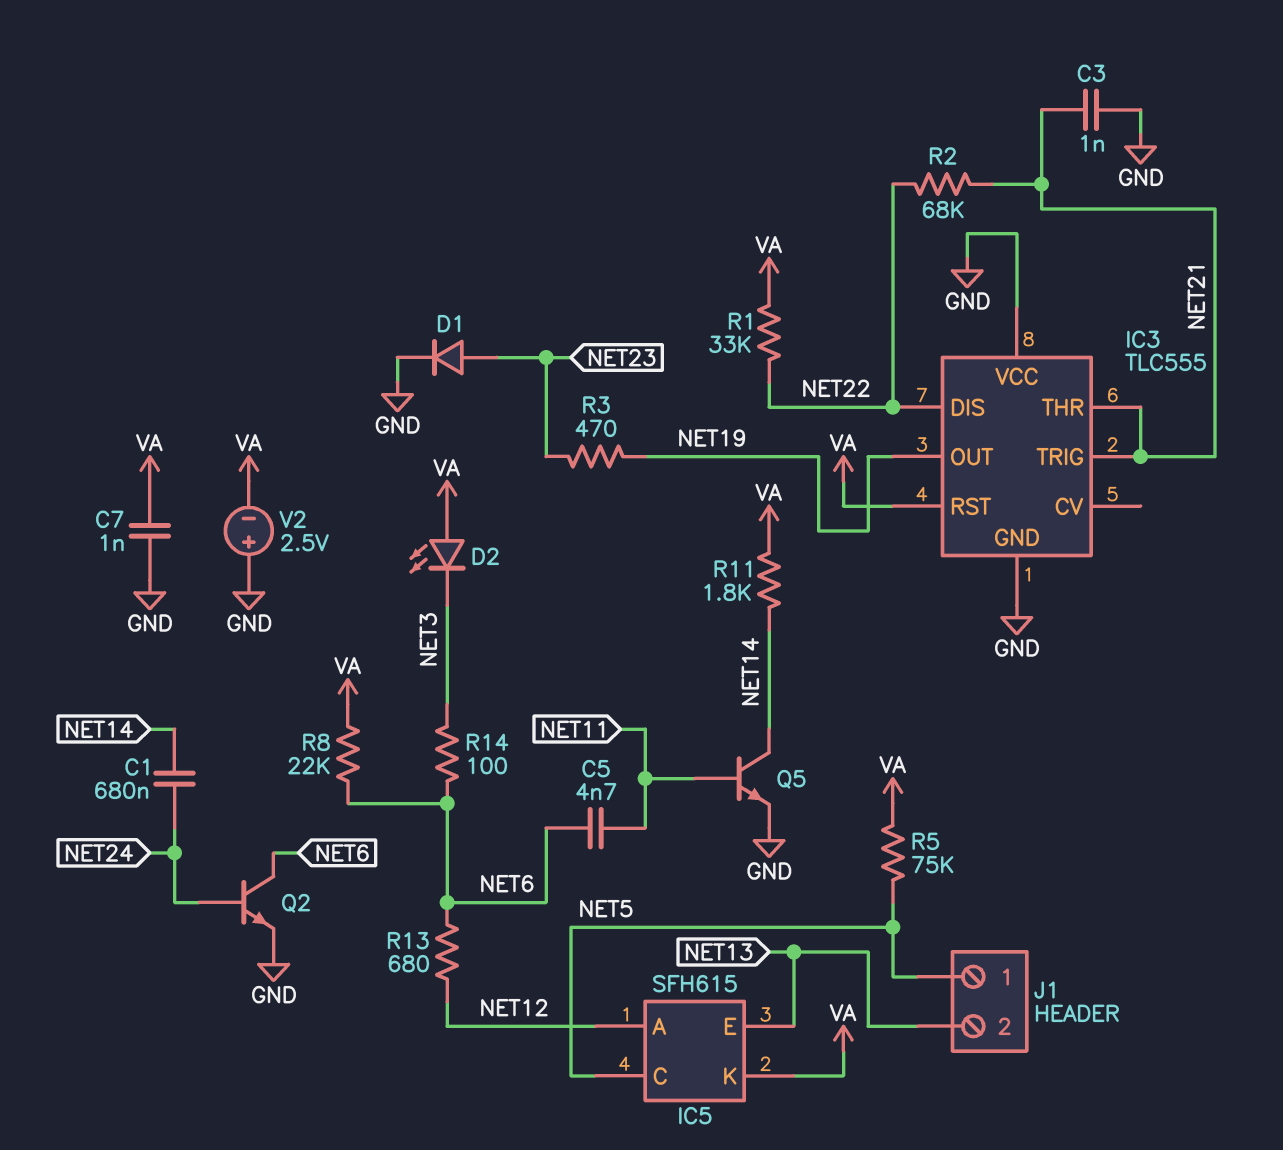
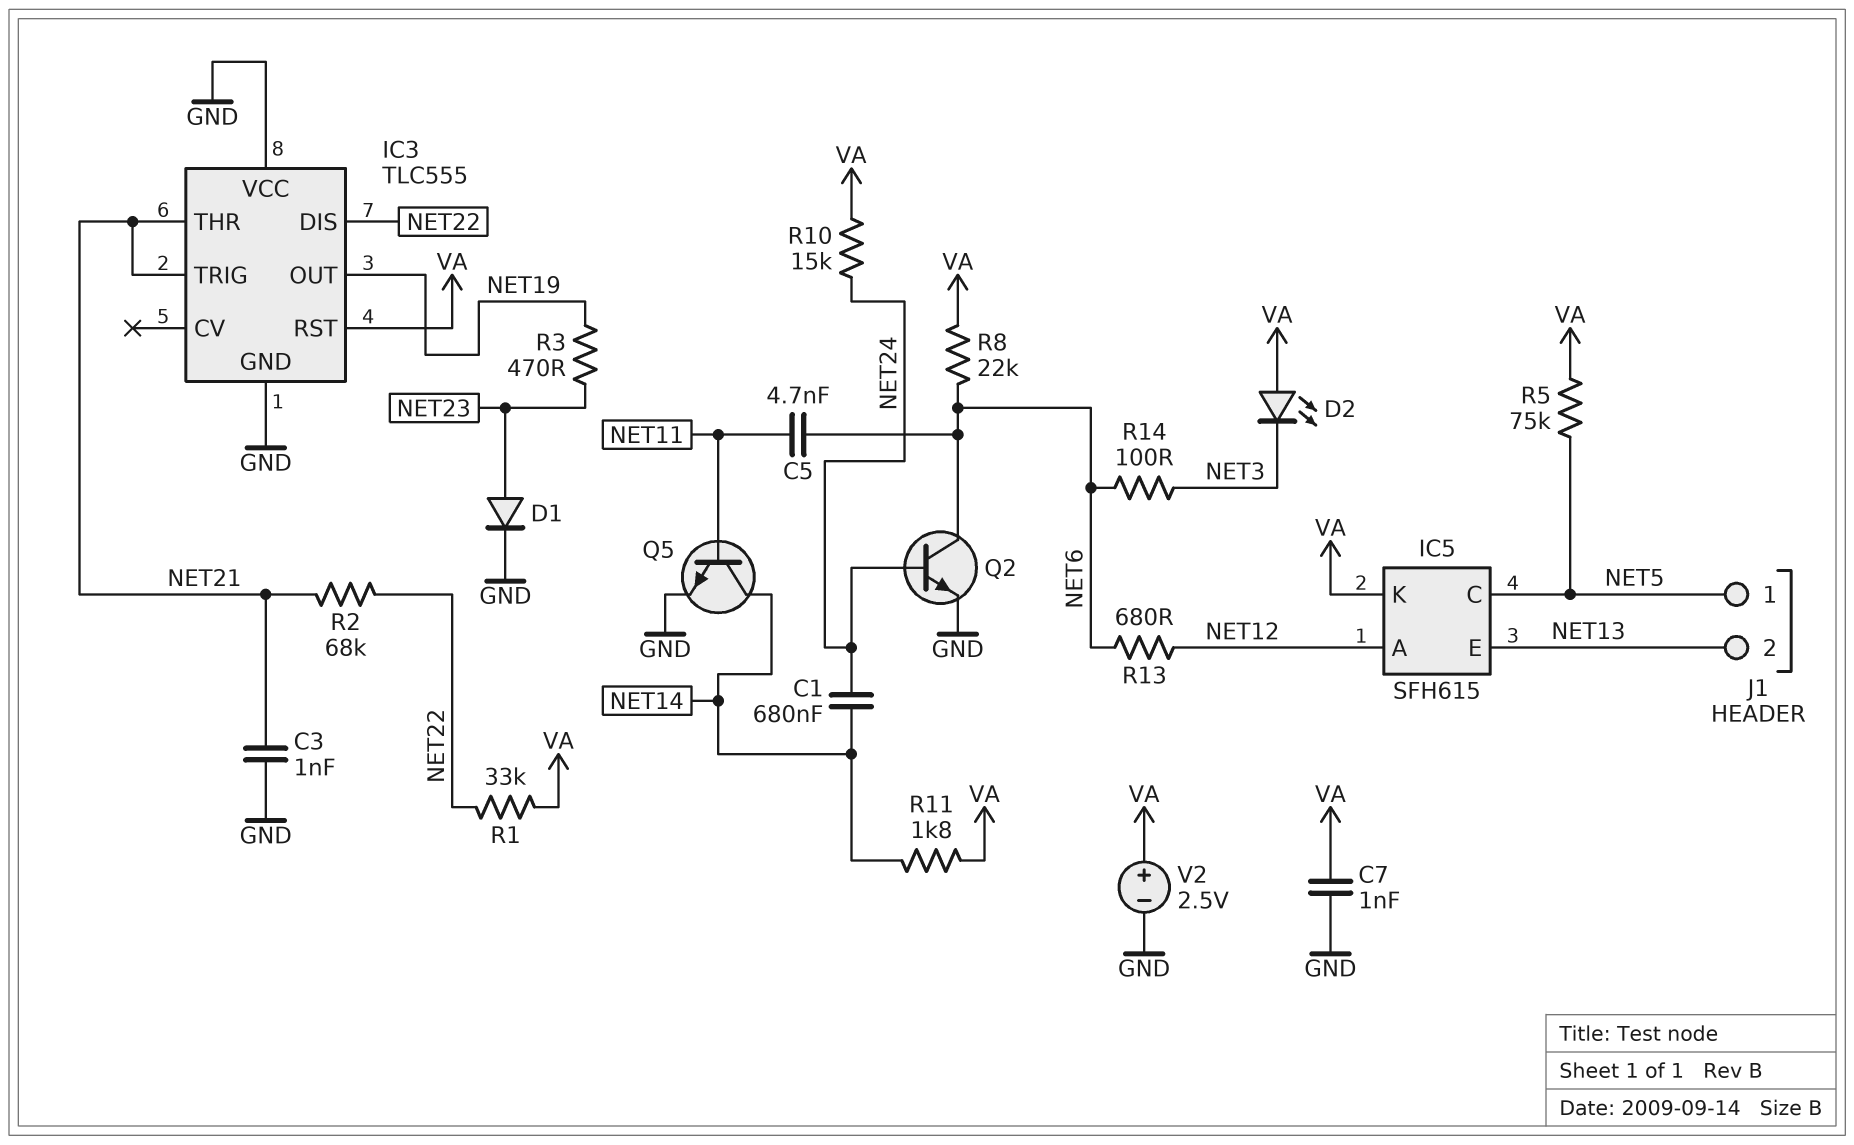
R10: none -> 15k (NET24, VA)
V2: 2.5V (plus GND, minus VA) -> 2.5V (plus VA, minus GND)

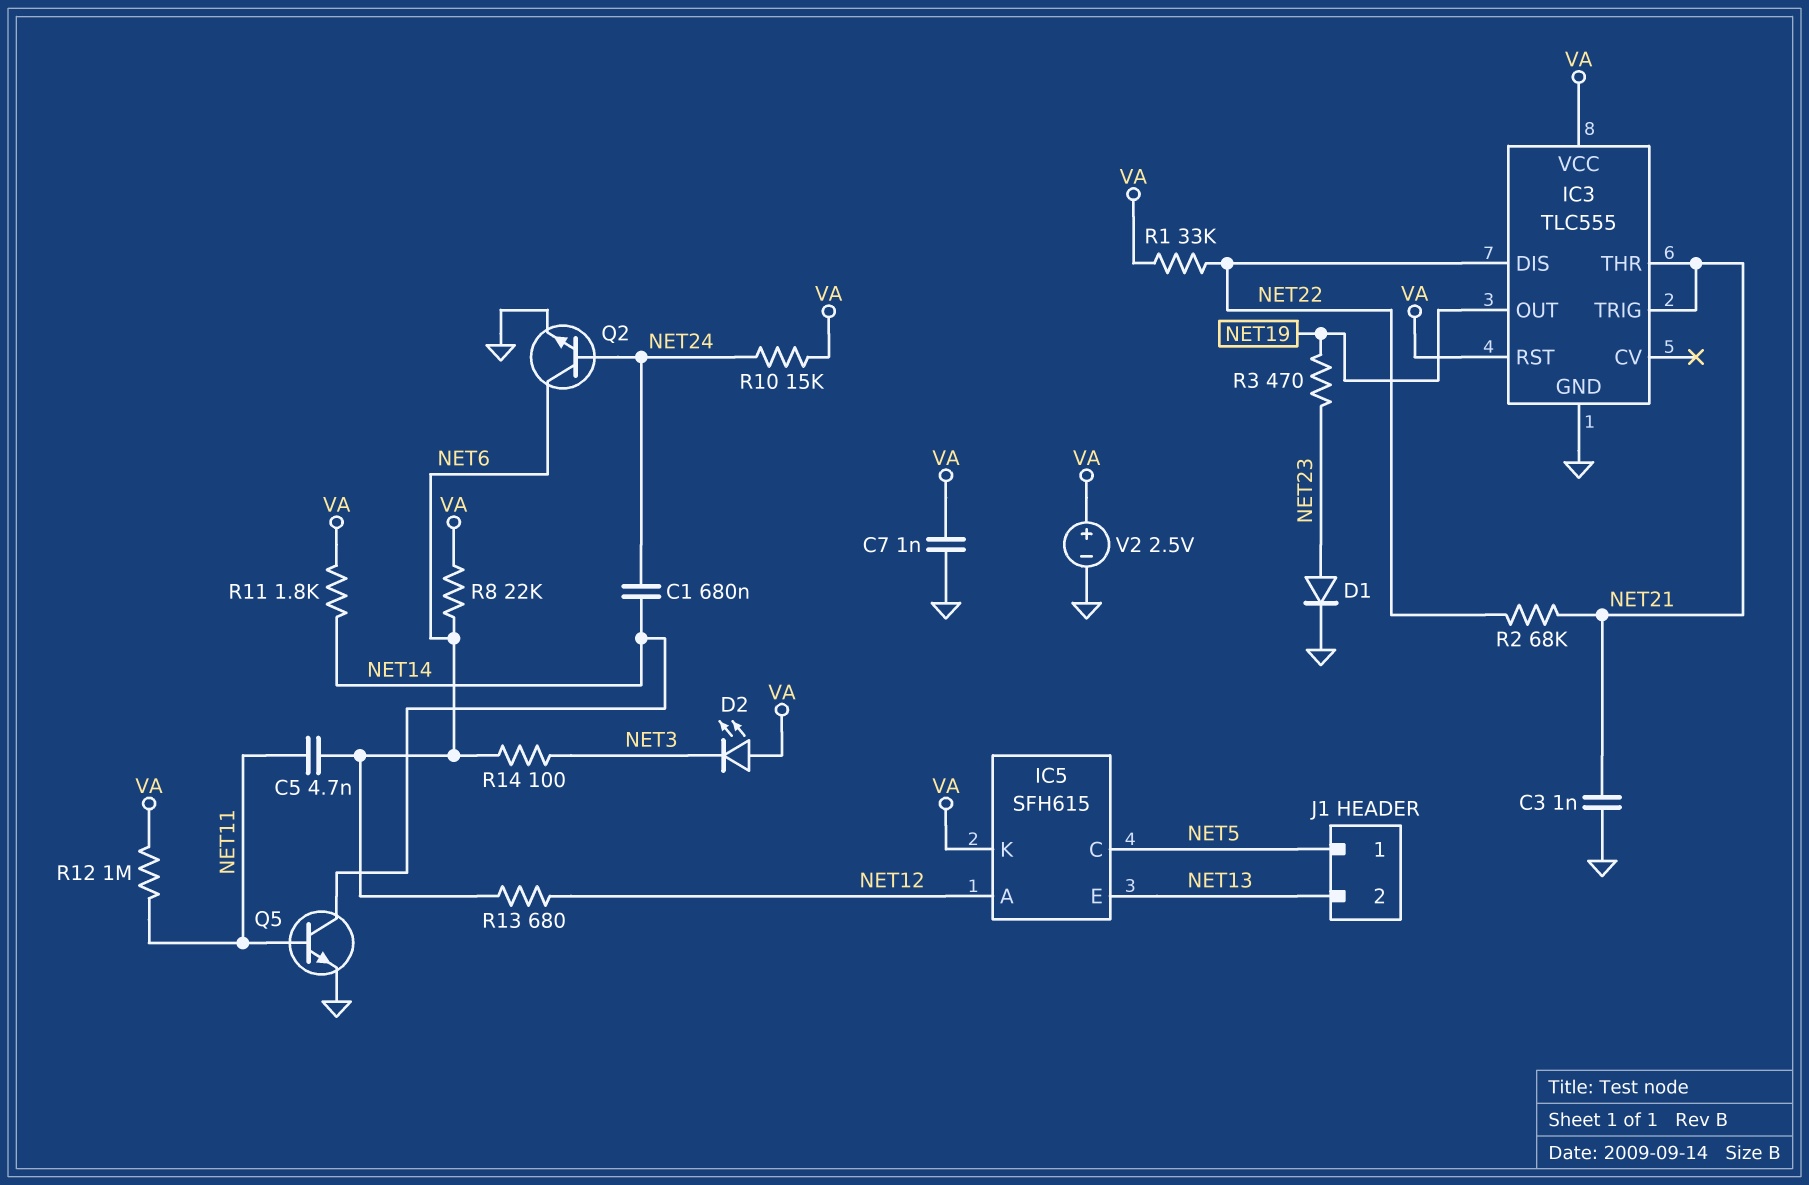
IC3 pin VCC: GND -> VA
R5: 75k (NET5, VA) -> none
R12: none -> 1M (NET11, VA)

